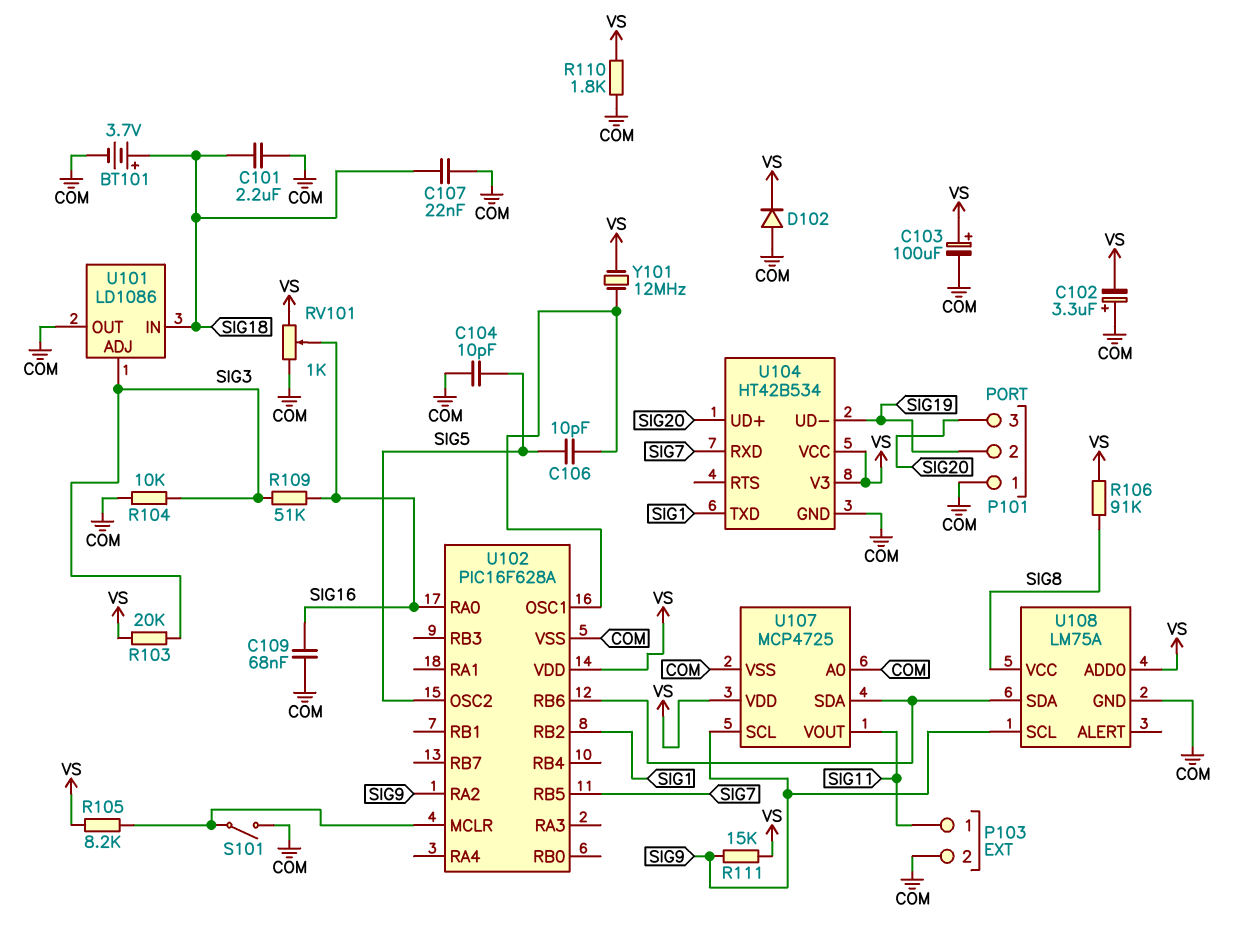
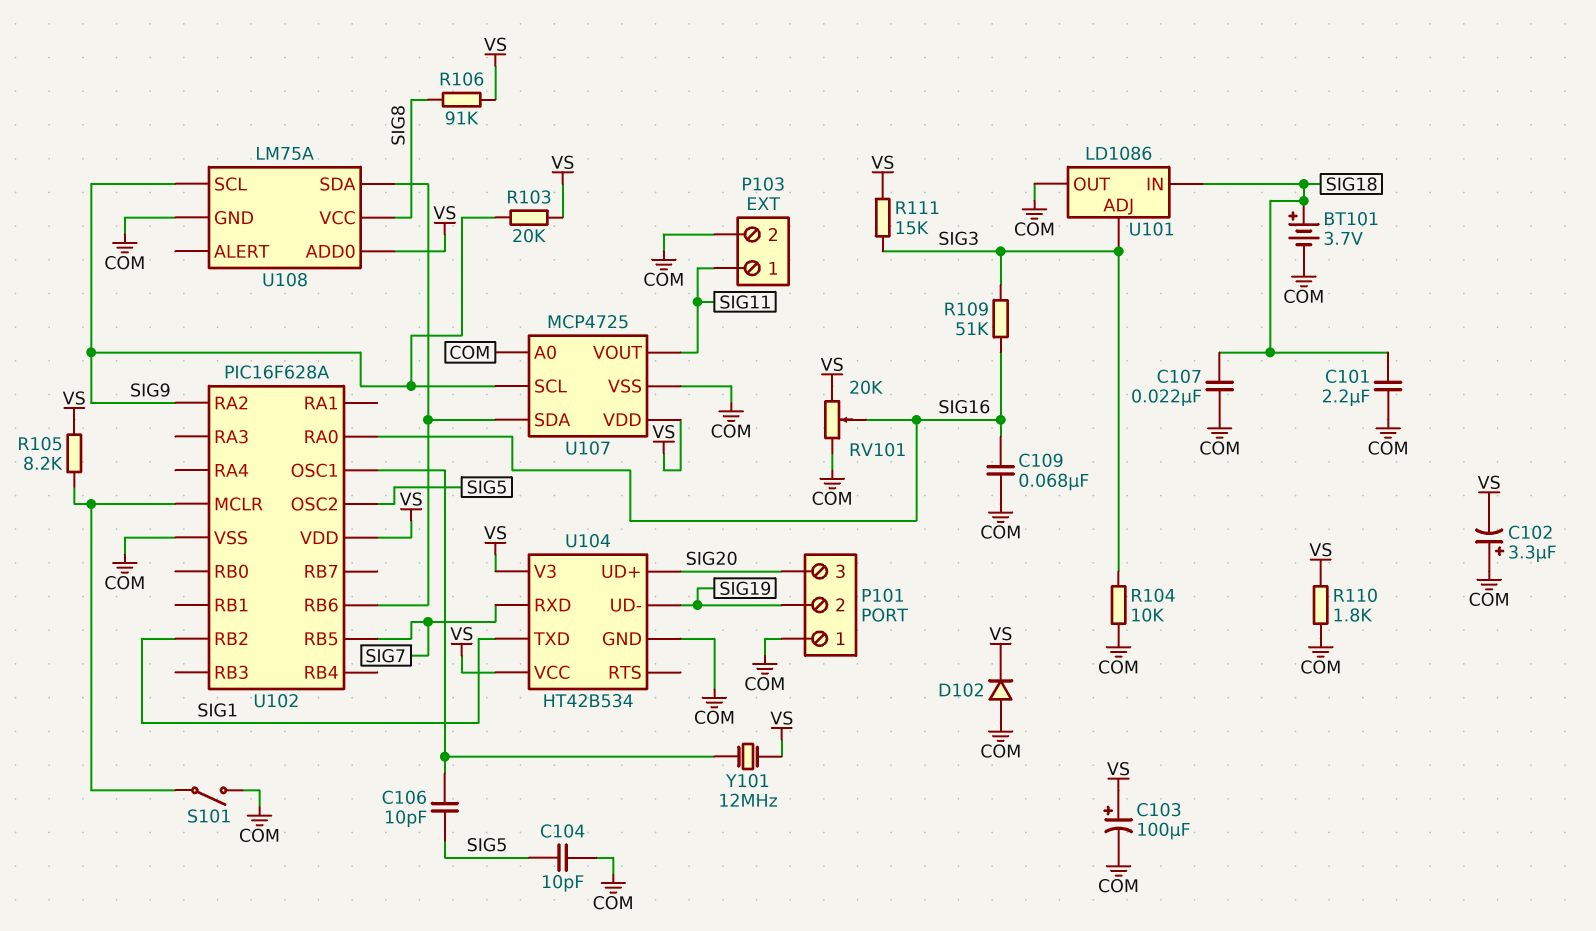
R103: 20k (SIG3, VS) -> 20k (SIG9, VS)
R111: 15k (SIG9, VS) -> 15k (SIG3, VS)
RV101: 1k (COM, VS, wiper SIG16) -> 20k (COM, VS, wiper SIG16)

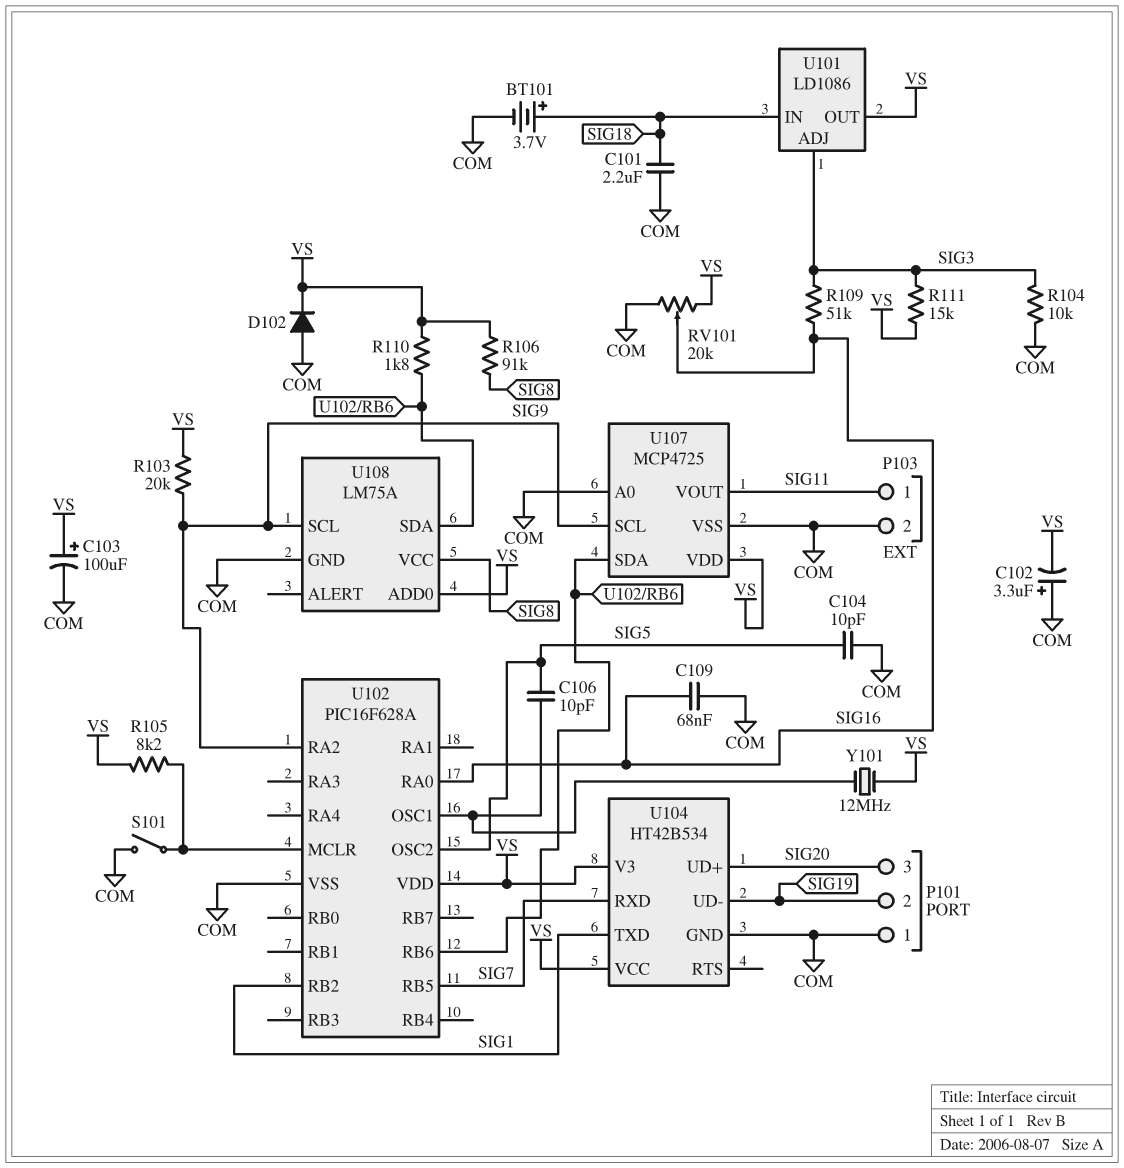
C107: 22nF (COM, SIG18) -> none
R110: 1.8k (COM, VS) -> 1.8k (U102/RB6, VS)
U101 pin OUT: COM -> VS

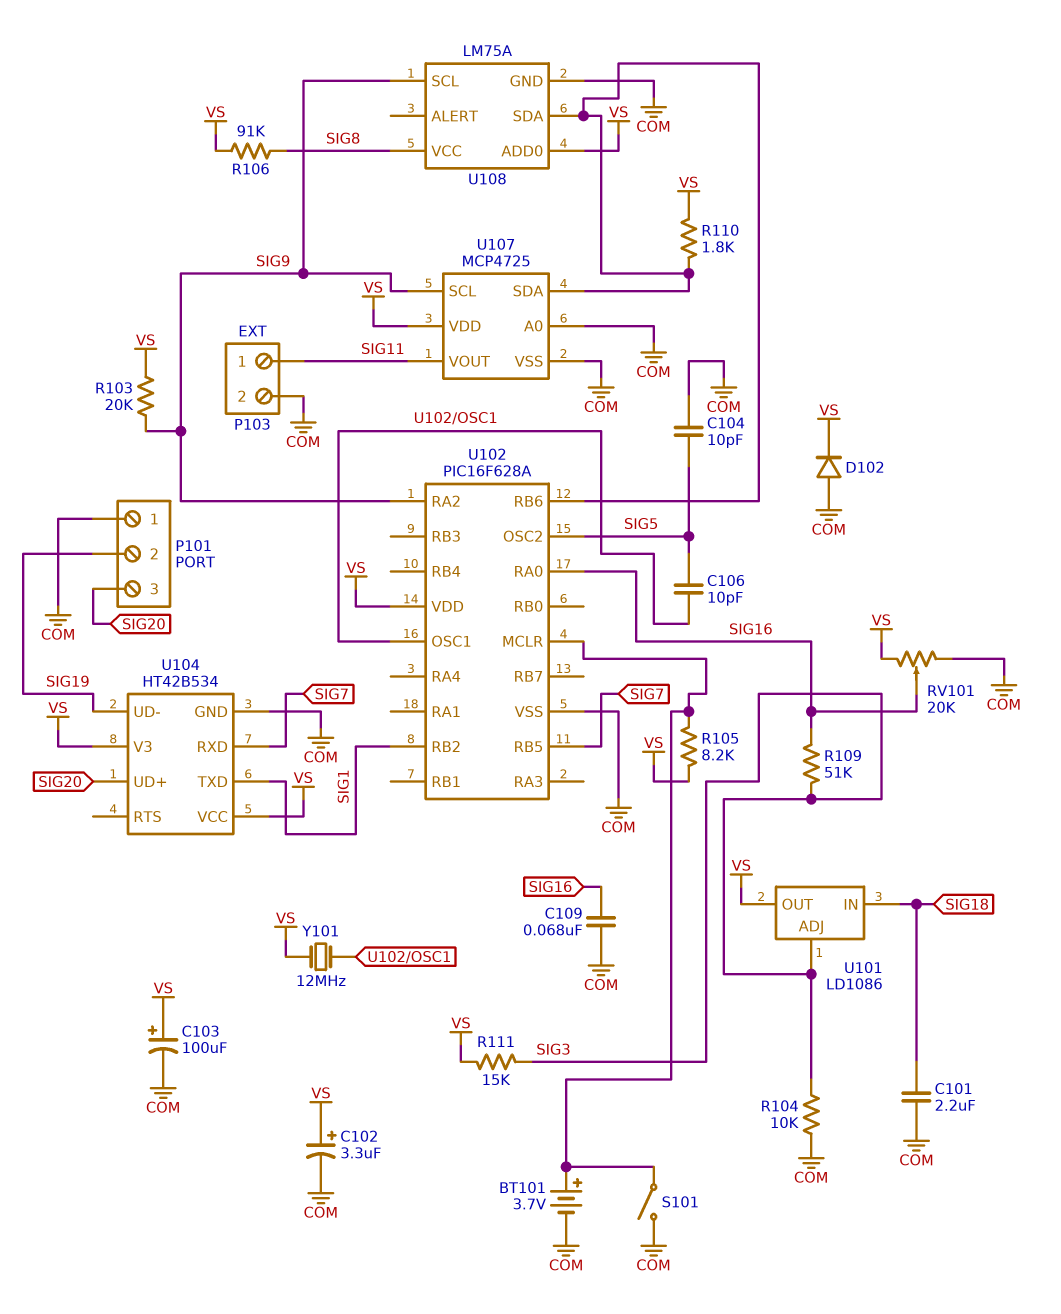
BT101: 3.7V (plus SIG18, minus COM) -> 3.7V (plus U102/MCLR, minus COM)
C102: 3.3uF (plus COM, minus VS) -> 3.3uF (plus VS, minus COM)

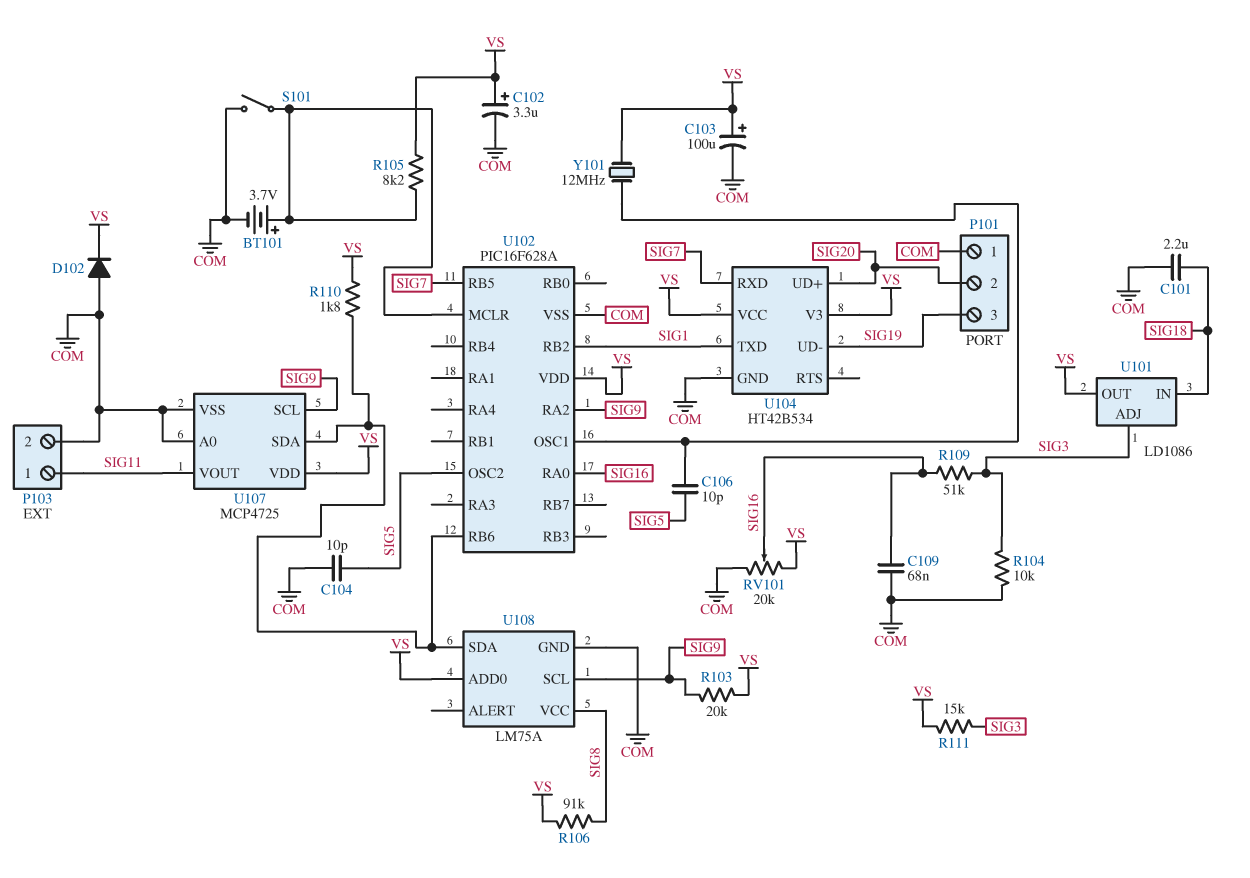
P101 pin 2: SIG19 -> SIG20
P101 pin 3: SIG20 -> SIG19

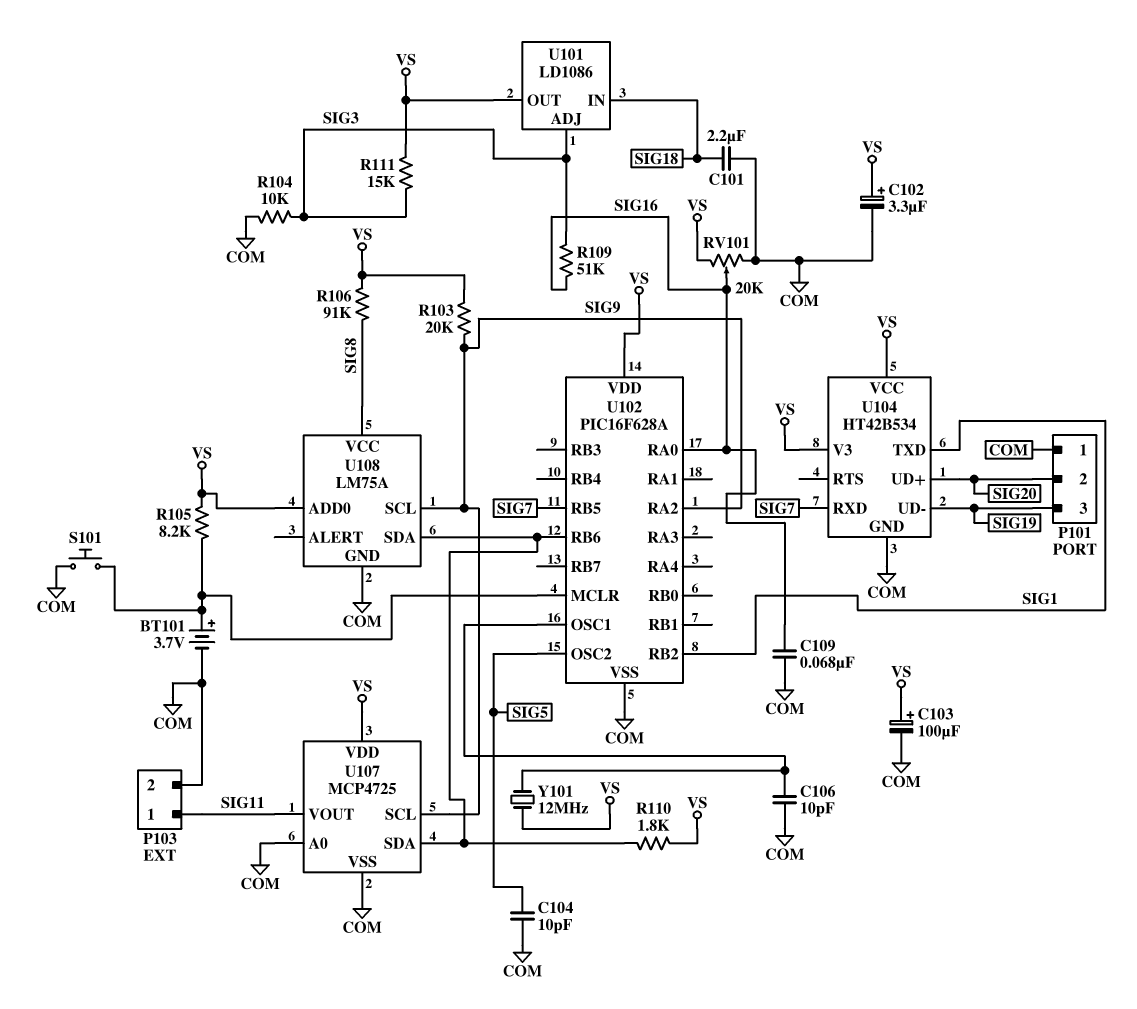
C106: 10pF (SIG5, U102/OSC1) -> 10pF (COM, U102/OSC1)
D102: diode (A COM, K VS) -> none
S101: switch (COM, U102/MCLR) -> button (COM, U102/MCLR)

